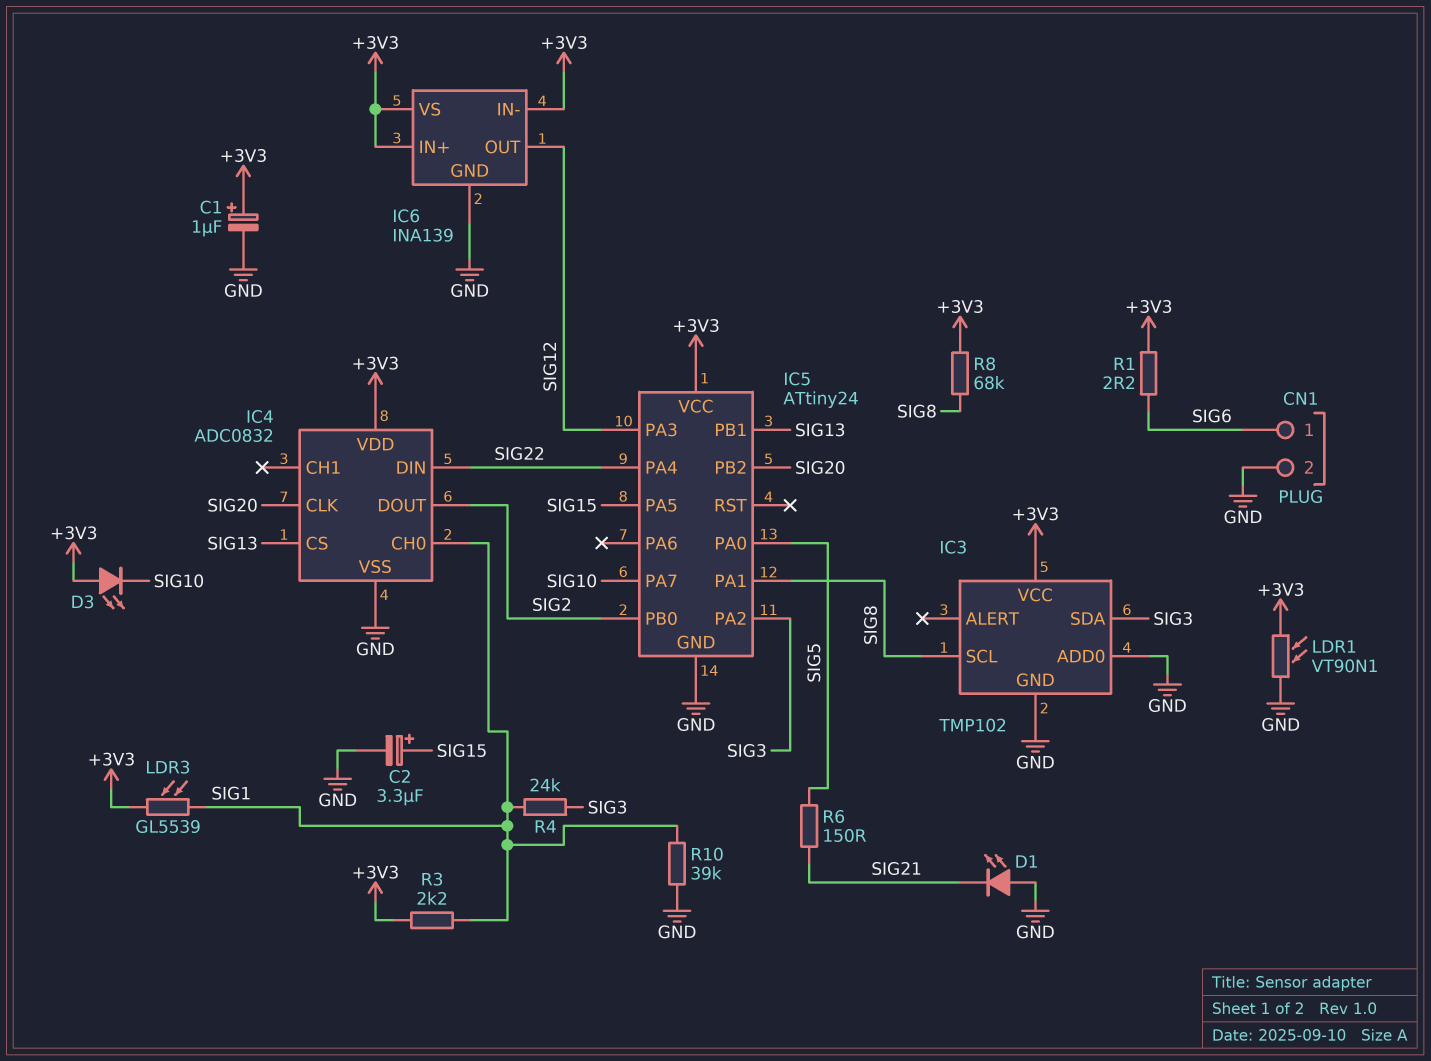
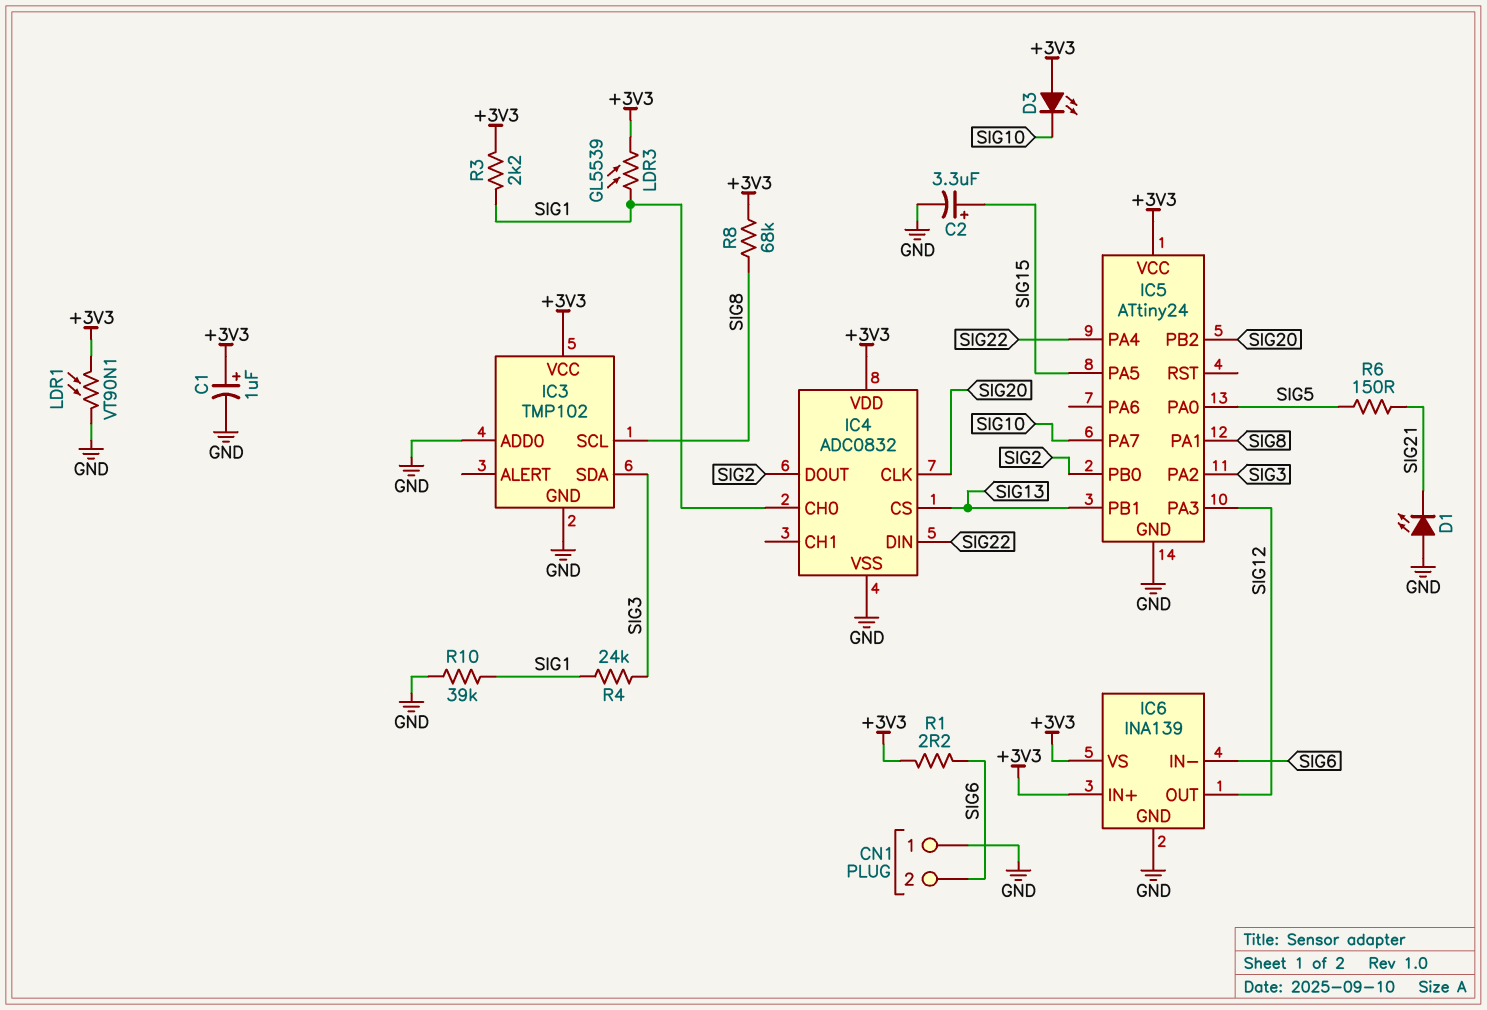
CN1 pin 1: SIG6 -> GND
CN1 pin 2: GND -> SIG6
IC6 pin IN-: +3V3 -> SIG6

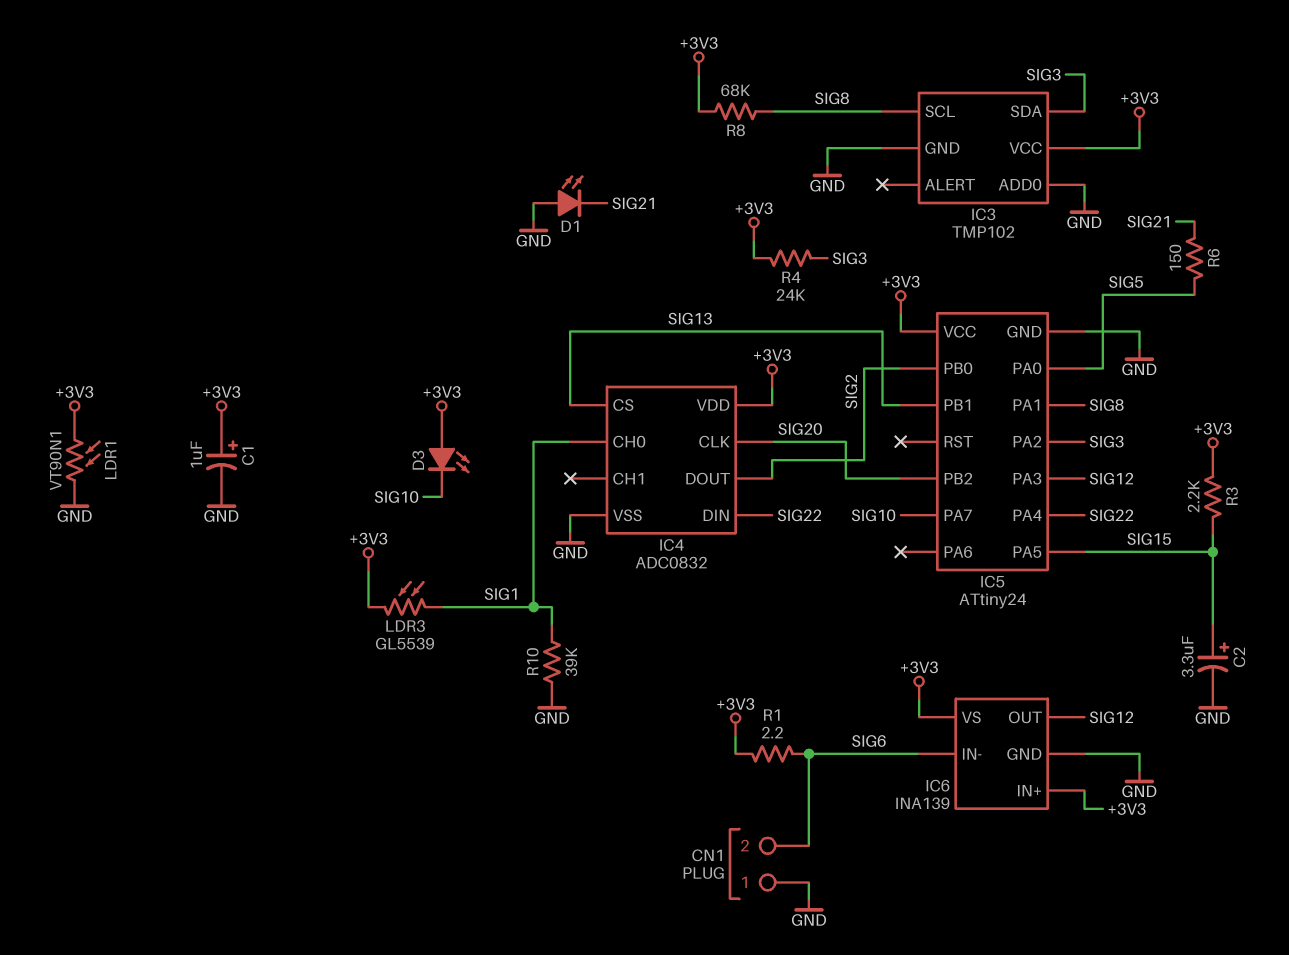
R3: 2.2k (+3V3, SIG1) -> 2.2k (+3V3, SIG15)
R4: 24k (SIG1, SIG3) -> 24k (+3V3, SIG3)

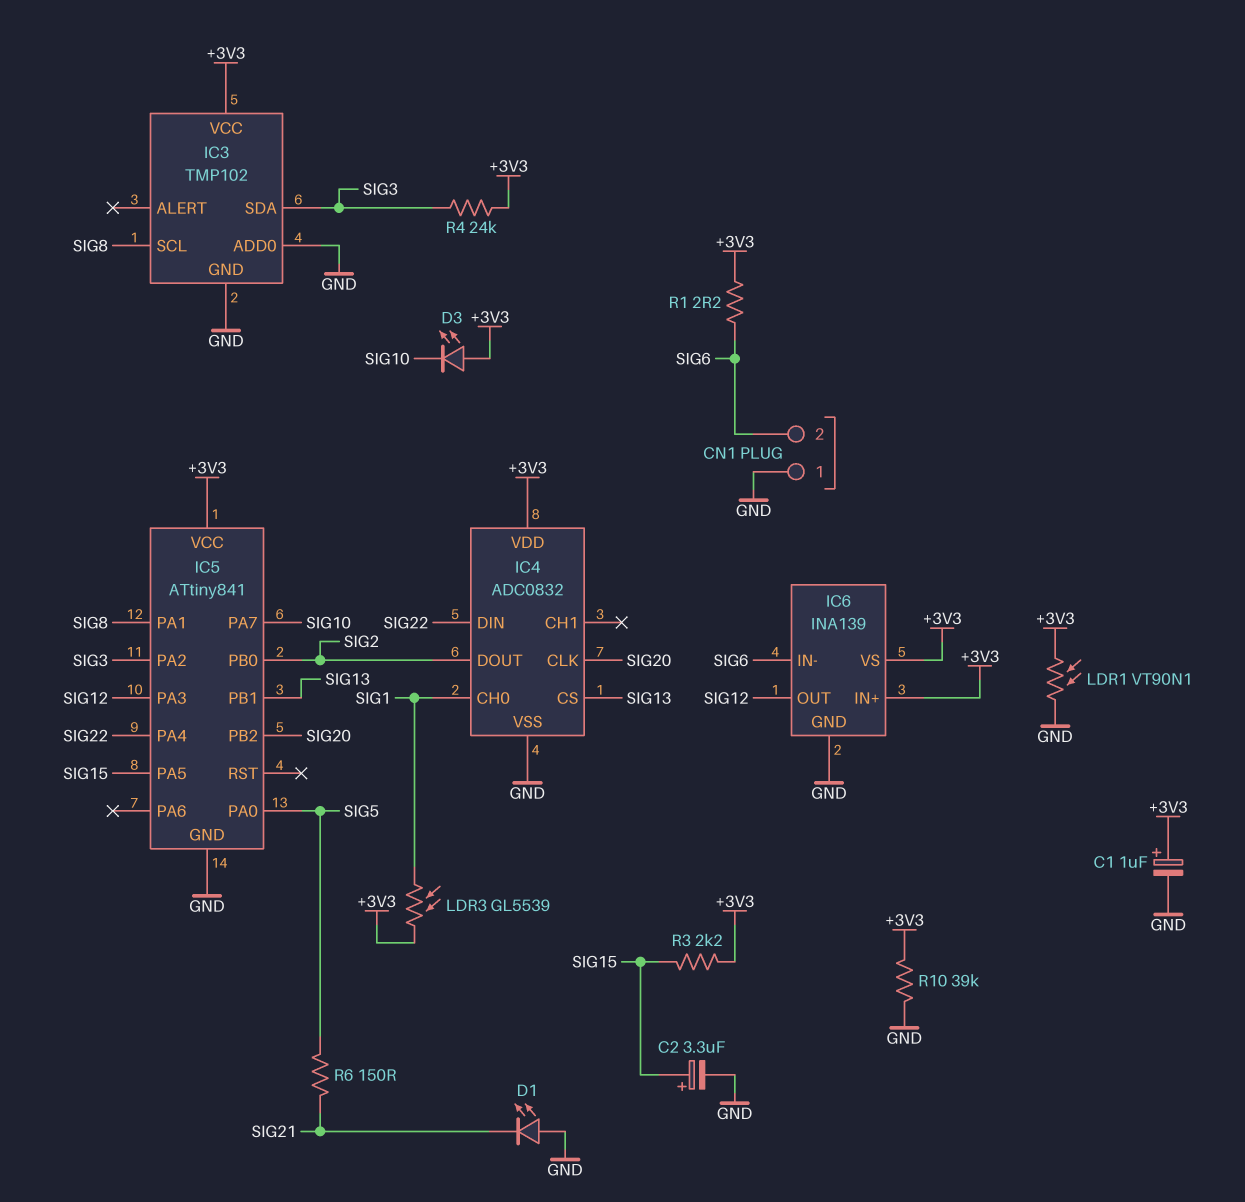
IC5: ATtiny24 -> ATtiny841
R8: 68k (+3V3, SIG8) -> none
R10: 39k (GND, SIG1) -> 39k (+3V3, GND)

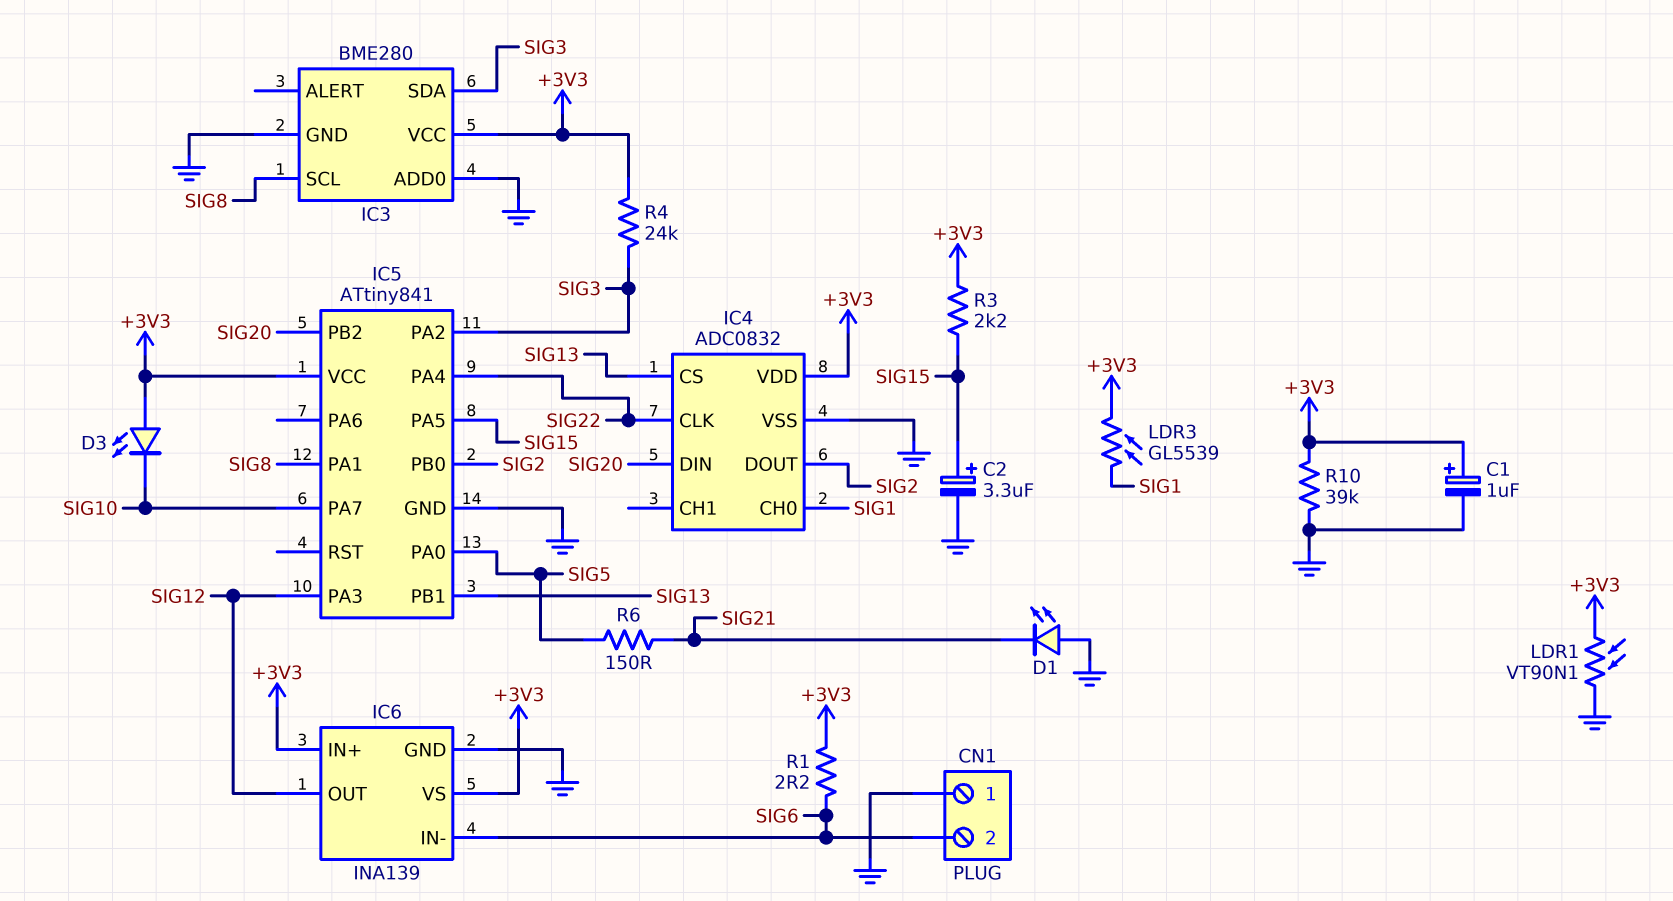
IC3: TMP102 -> BME280
IC4 pin CLK: SIG20 -> SIG22
IC4 pin DIN: SIG22 -> SIG20

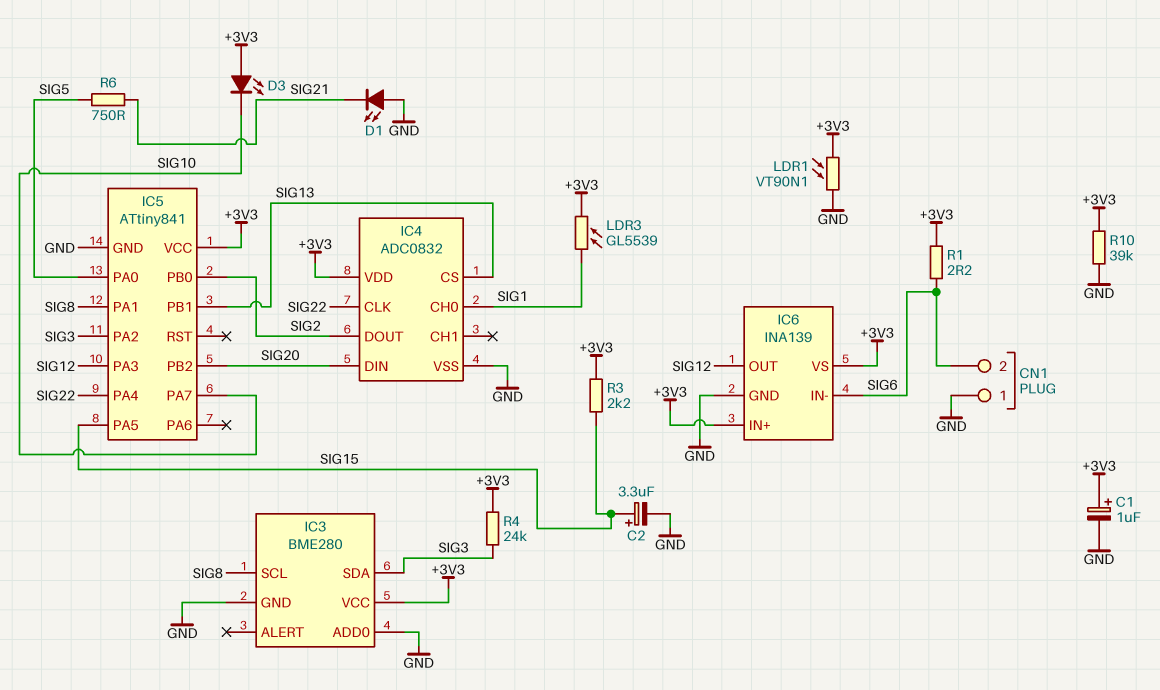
R6: 150 (SIG5, SIG21) -> 750 (SIG5, SIG21)

